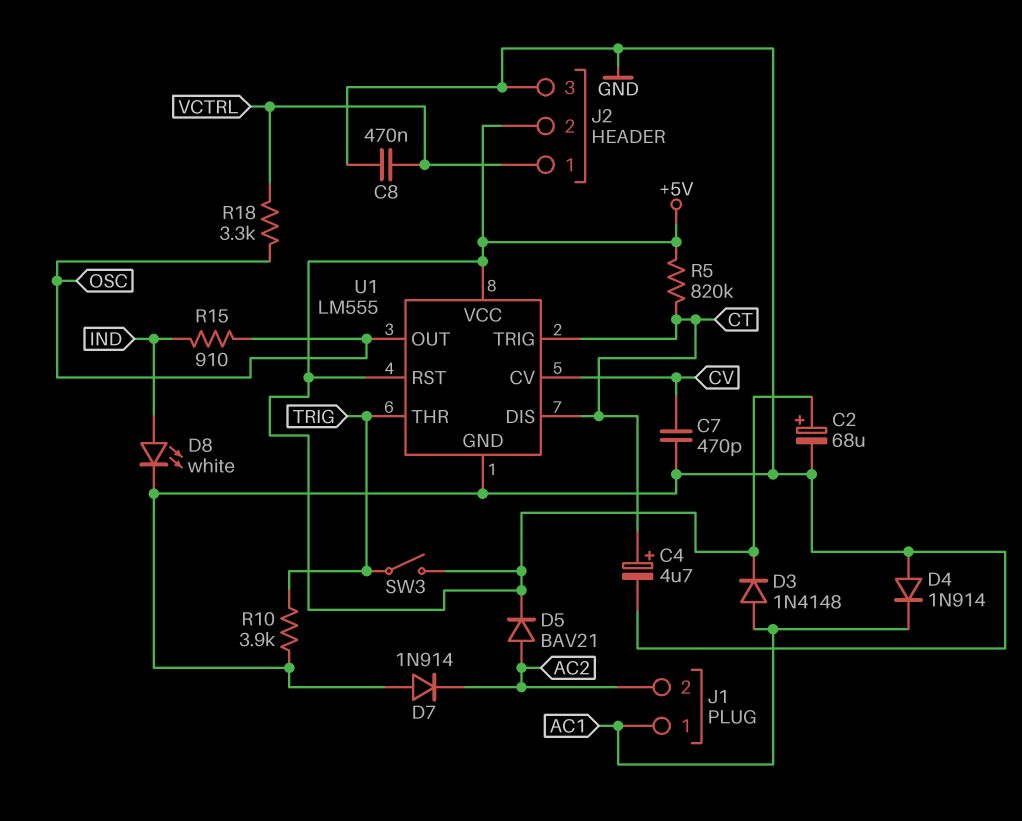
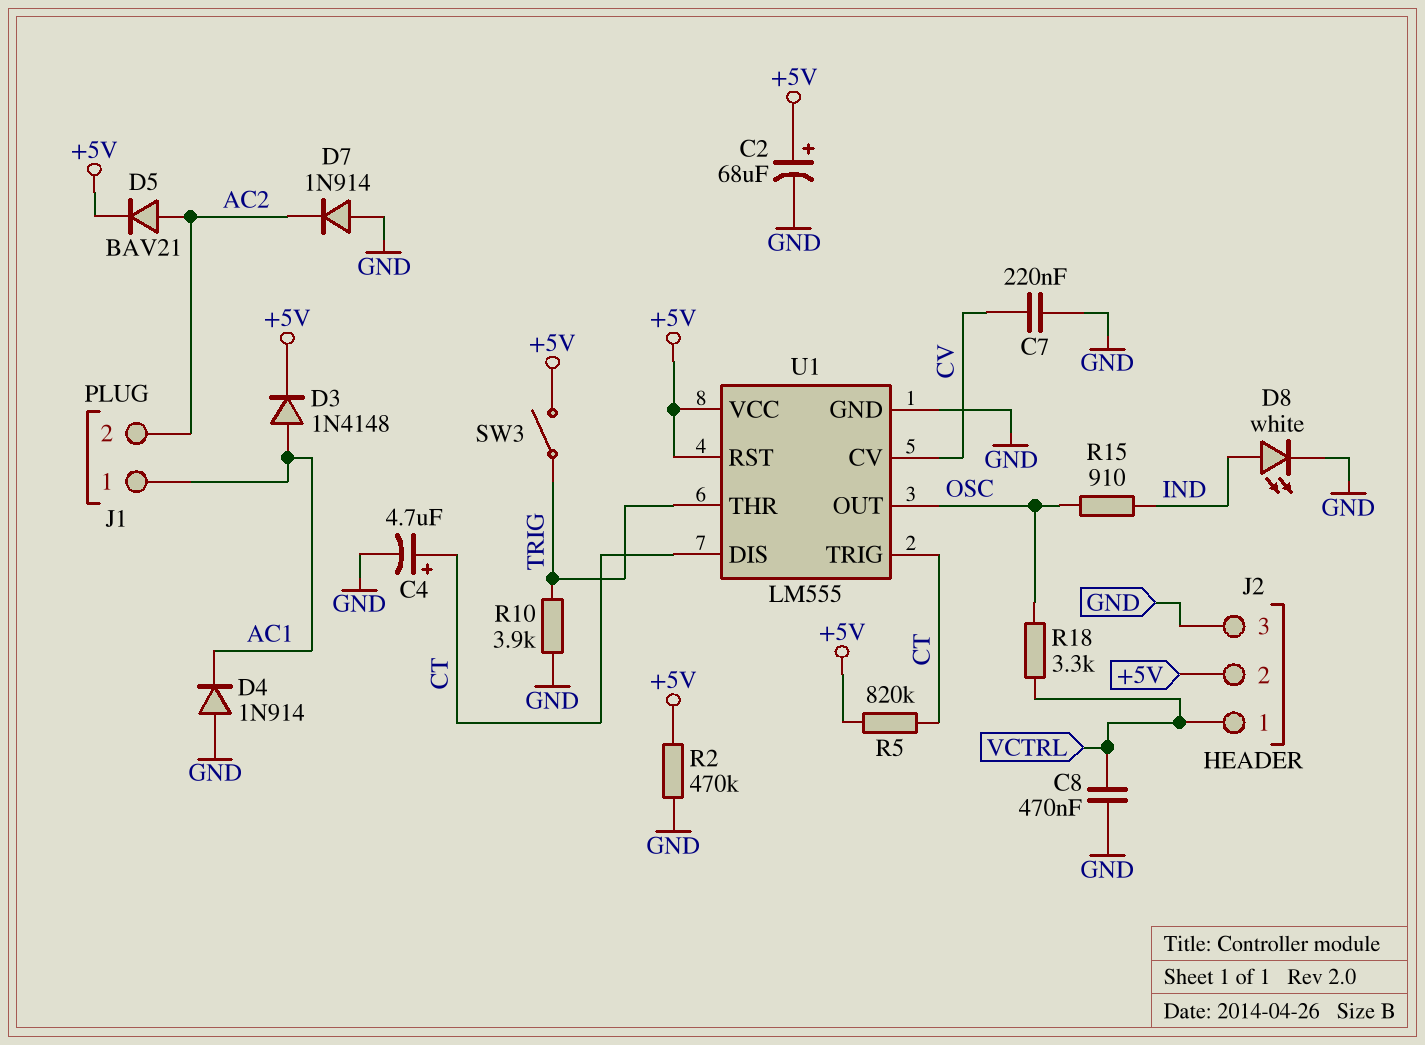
C7: 470pF (CV, GND) -> 220nF (CV, GND)
R2: none -> 470k (+5V, GND)

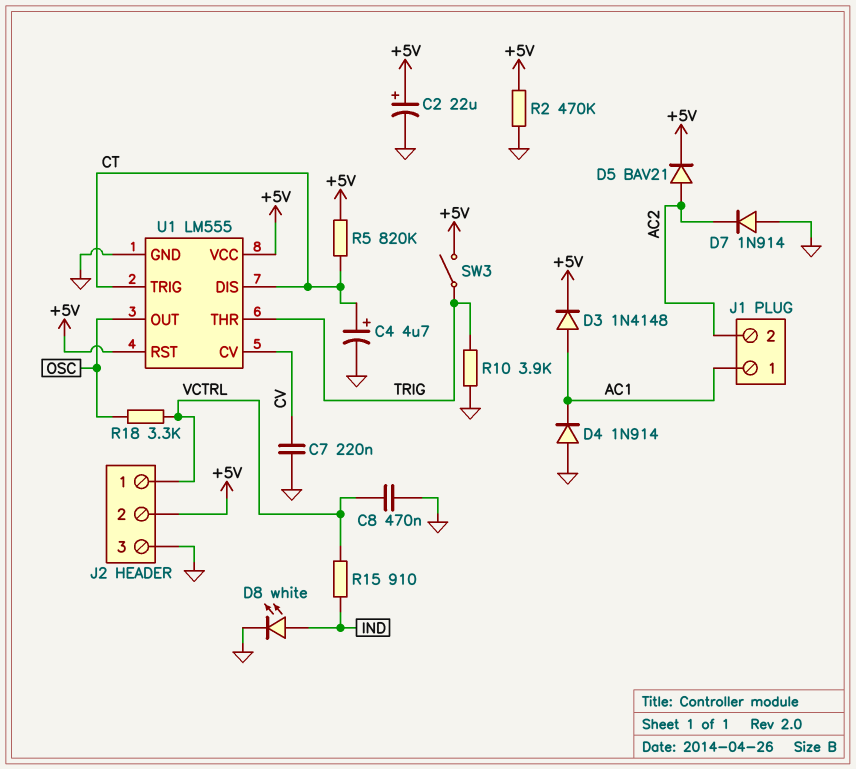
C2: 68uF (plus +5V, minus GND) -> 22uF (plus +5V, minus GND)
R15: 910 (IND, OSC) -> 910 (IND, VCTRL)

